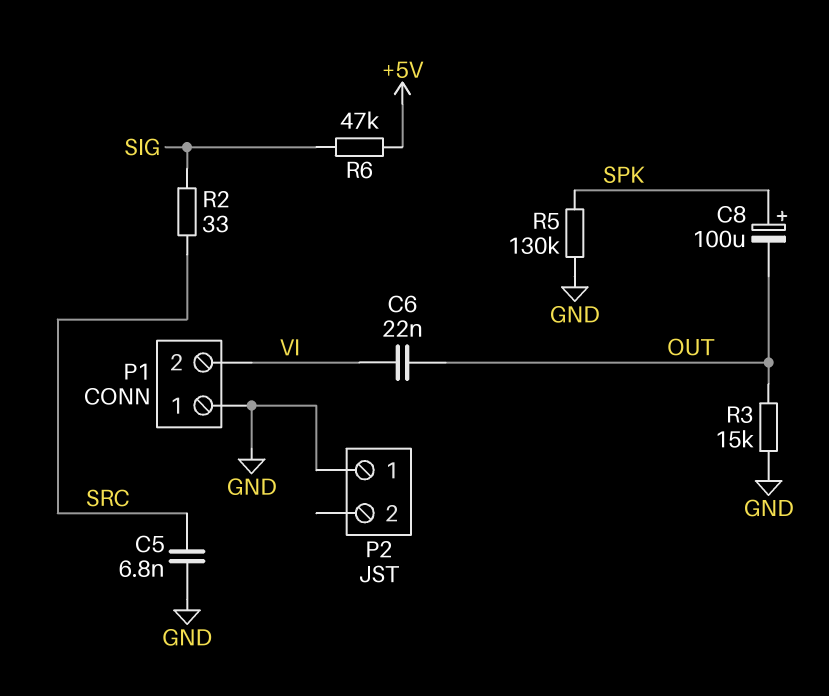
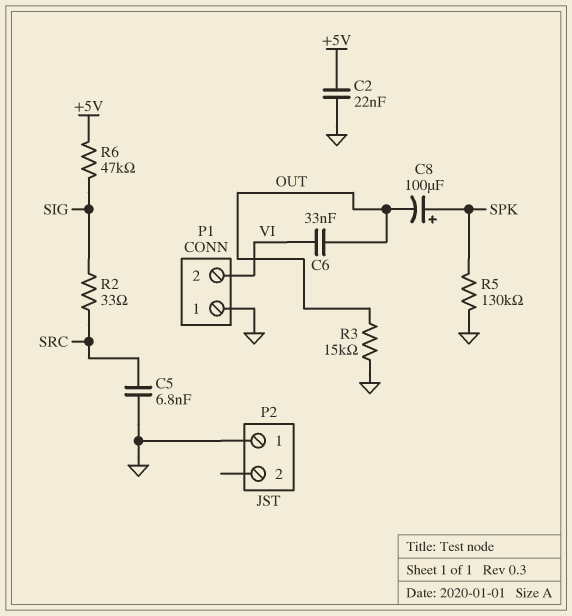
C2: none -> 22nF (+5V, GND)
C6: 22nF (OUT, VI) -> 33nF (OUT, VI)

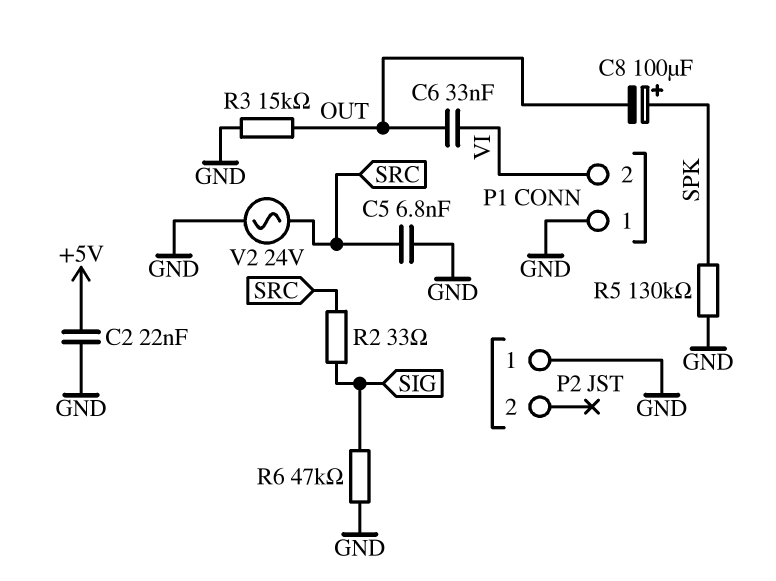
R6: 47k (+5V, SIG) -> 47k (GND, SIG)
V2: none -> AC 24V (GND, SRC)

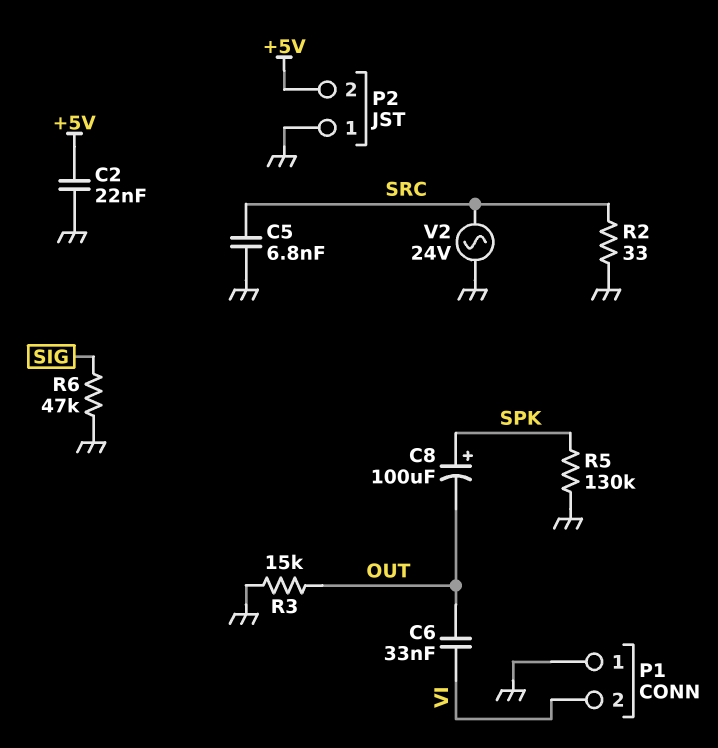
P2 pin 2: none -> +5V
R2: 33 (SIG, SRC) -> 33 (GND, SRC)

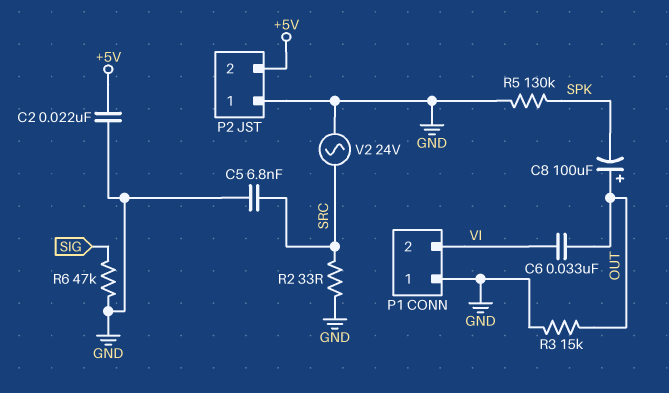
C8: 100uF (plus SPK, minus OUT) -> 100uF (plus OUT, minus SPK)

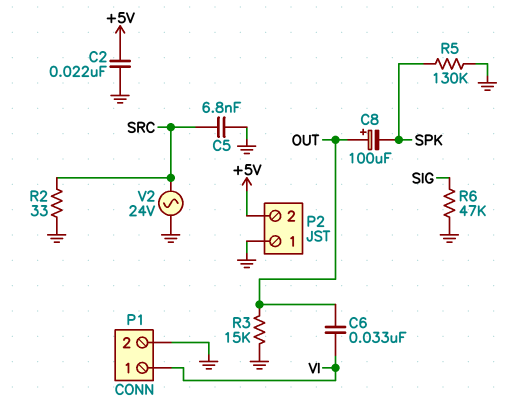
P1 pin 1: GND -> VI
P1 pin 2: VI -> GND

